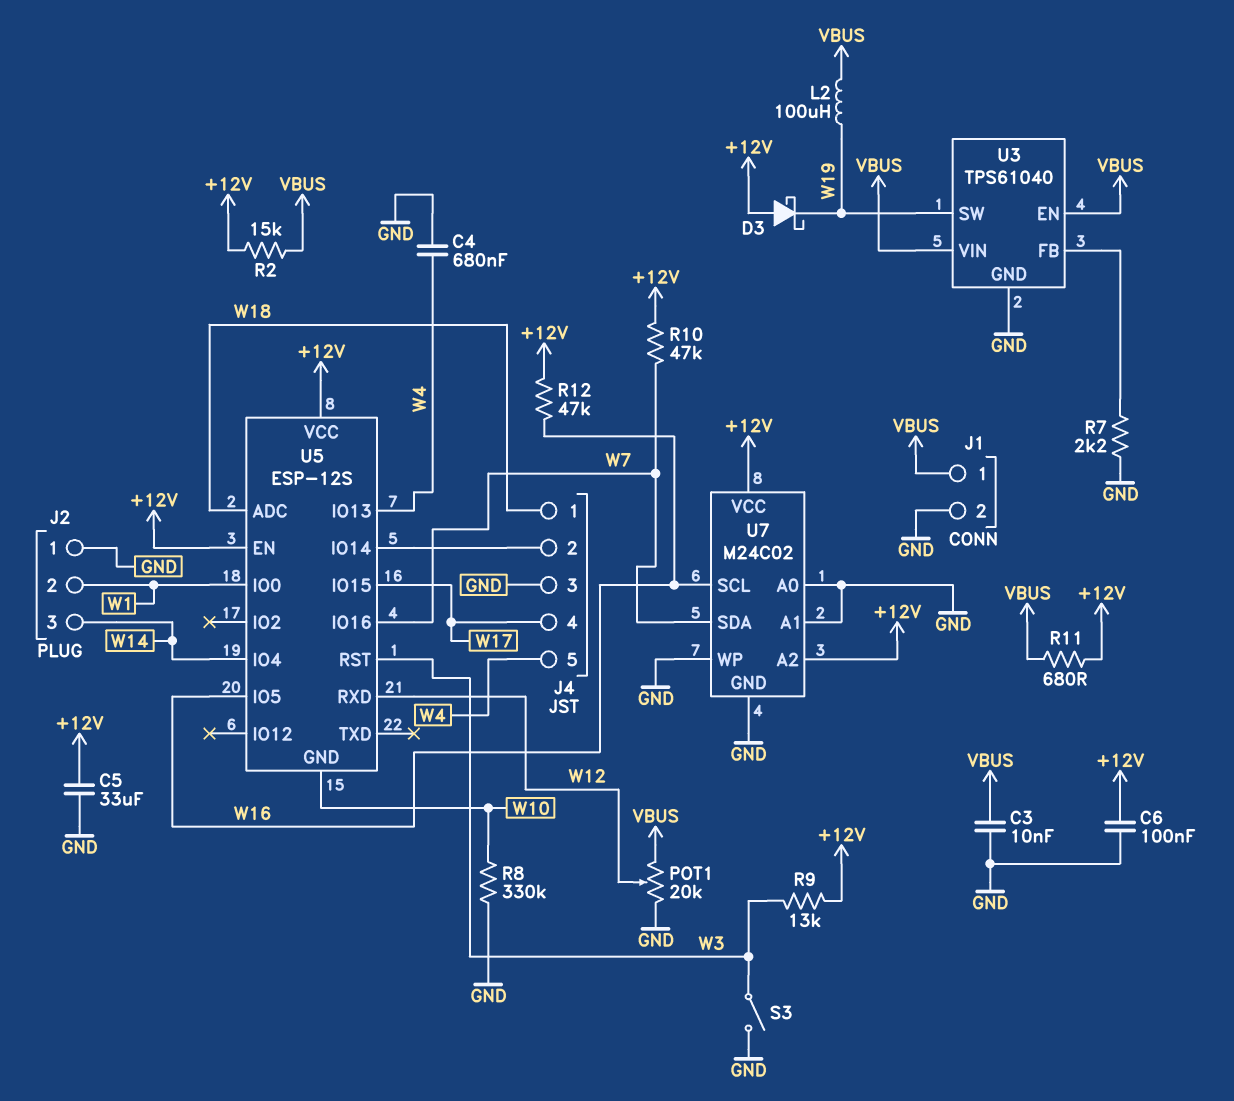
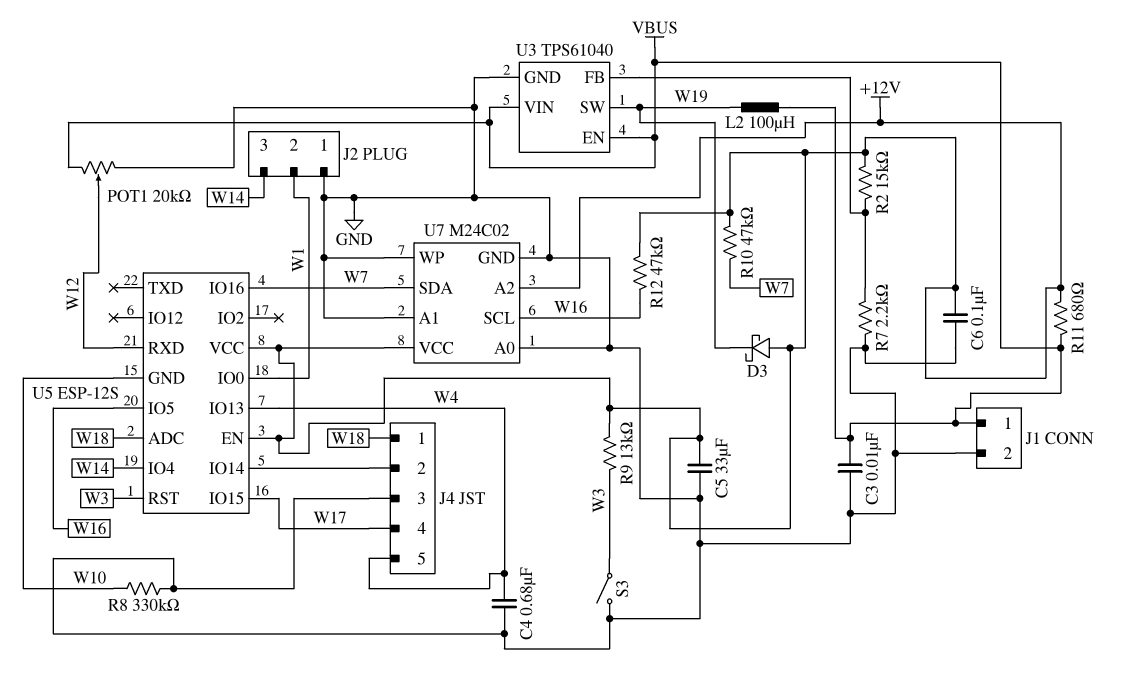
R2: 15k (+12V, VBUS) -> 15k (+12V, U3/FB)

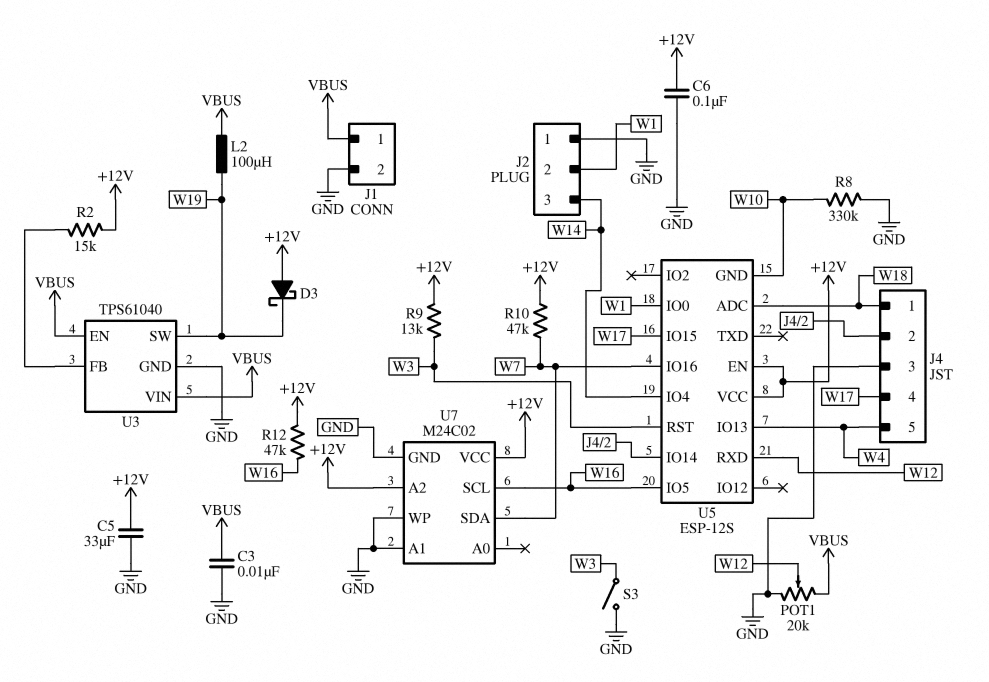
C4: 680nF (GND, W4) -> none
R7: 2.2k (GND, U3/FB) -> none
R11: 680 (+12V, VBUS) -> none
U7 pin A0: GND -> none

